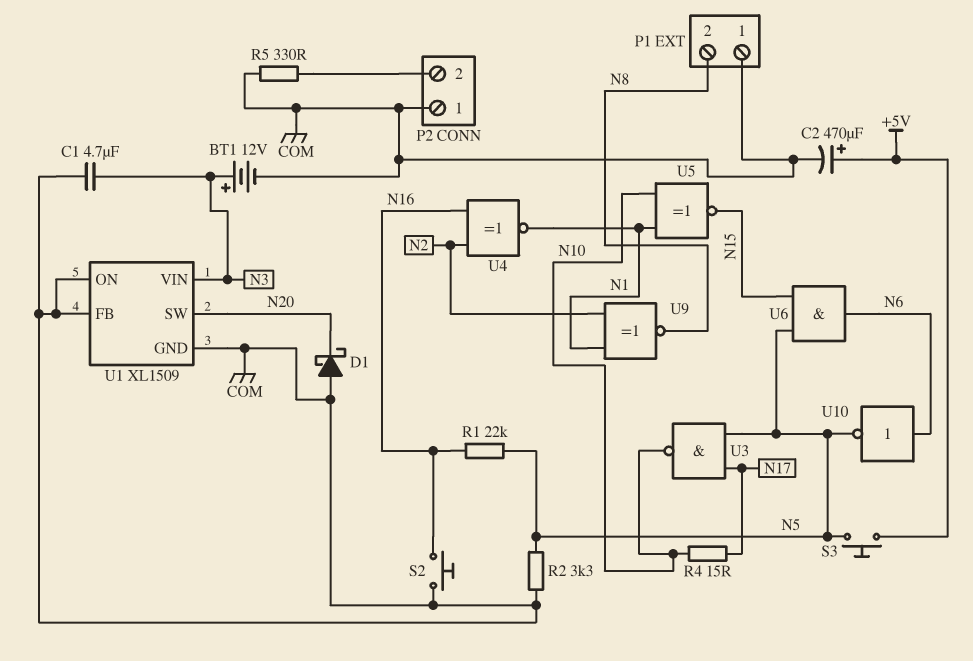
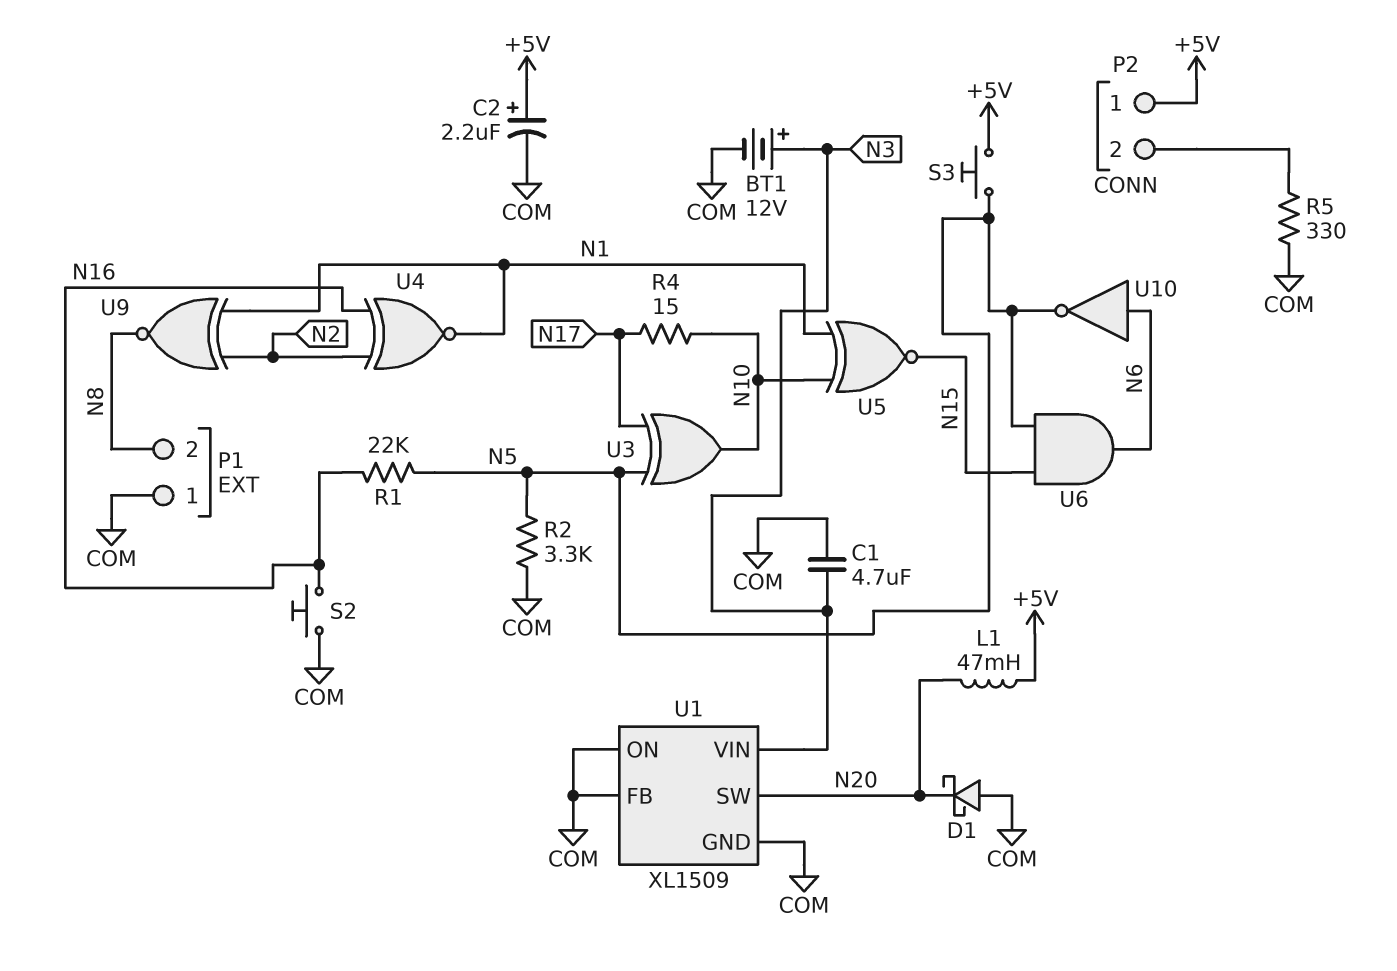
C2: 470uF (plus +5V, minus COM) -> 2.2uF (plus +5V, minus COM)
L1: none -> 47mH (+5V, N20)
P2 pin 1: COM -> +5V
U3: NAND (in N5, in N17, out N10) -> XOR (in N5, in N17, out N10)

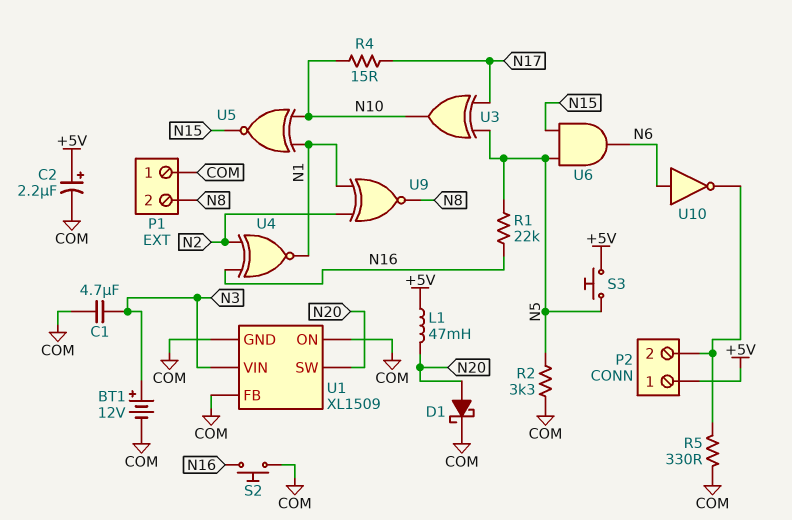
D1: schottky (A COM, K N20) -> schottky (A N20, K COM)
U10: NOT (in N6, out N5) -> NOT (in N6, out P2/2)

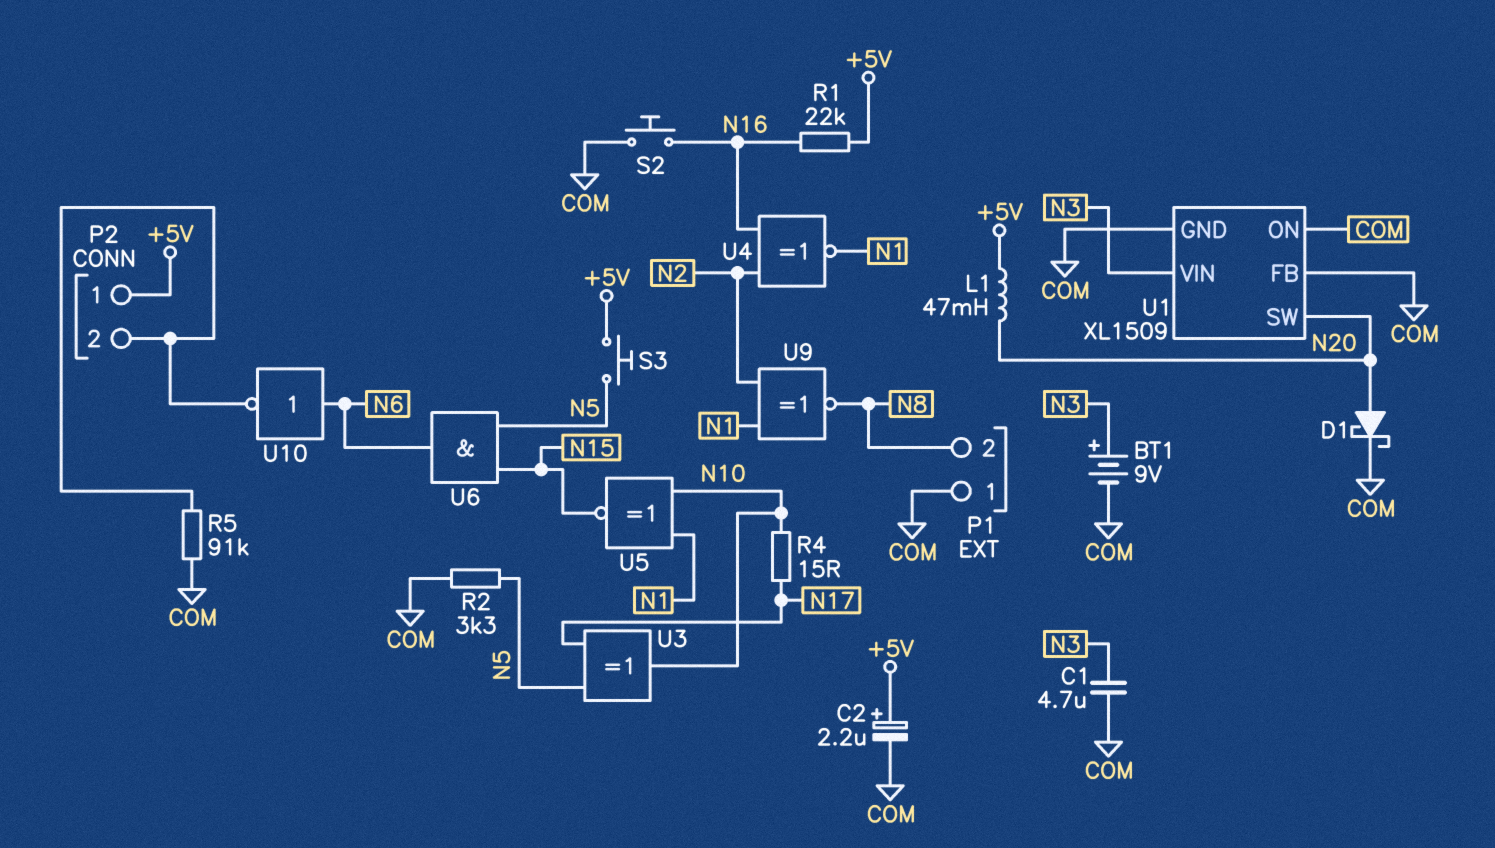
BT1: 12V (plus N3, minus COM) -> 9V (plus N3, minus COM)
R1: 22k (N5, N16) -> 22k (+5V, N16)
R5: 330 (COM, P2/2) -> 91k (COM, P2/2)

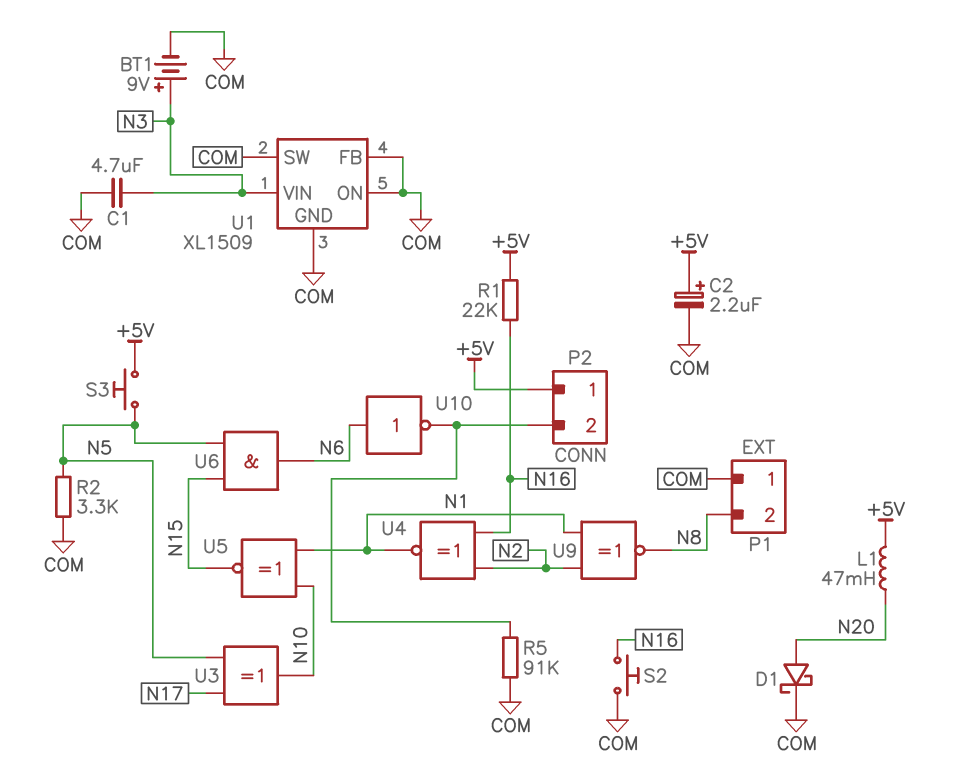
R4: 15 (N10, N17) -> none
U1 pin SW: N20 -> COM

